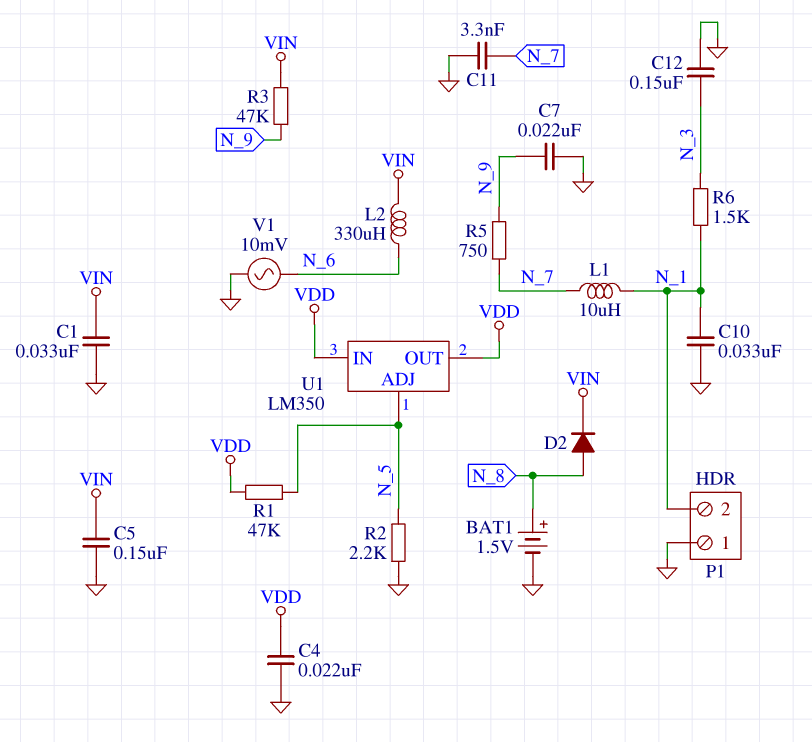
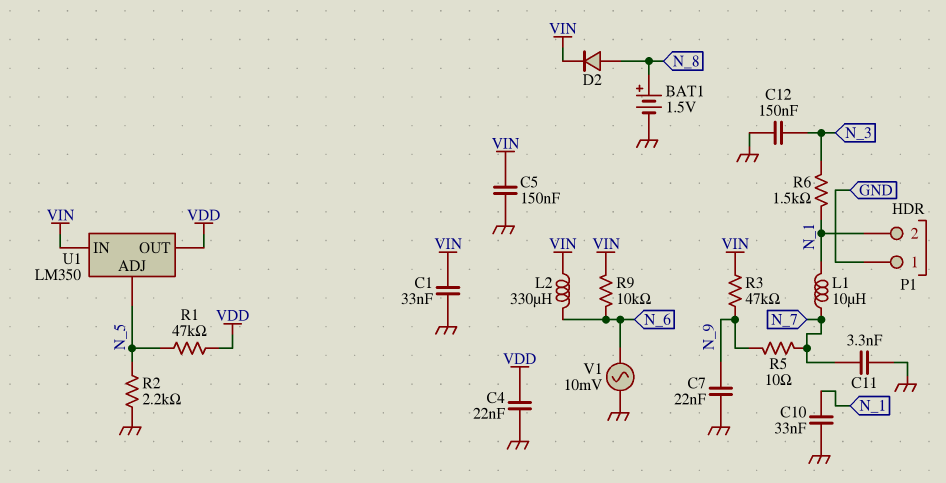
R5: 750 (N_7, N_9) -> 10 (N_7, N_9)
R9: none -> 10k (N_6, VIN)
U1 pin IN: VDD -> VIN

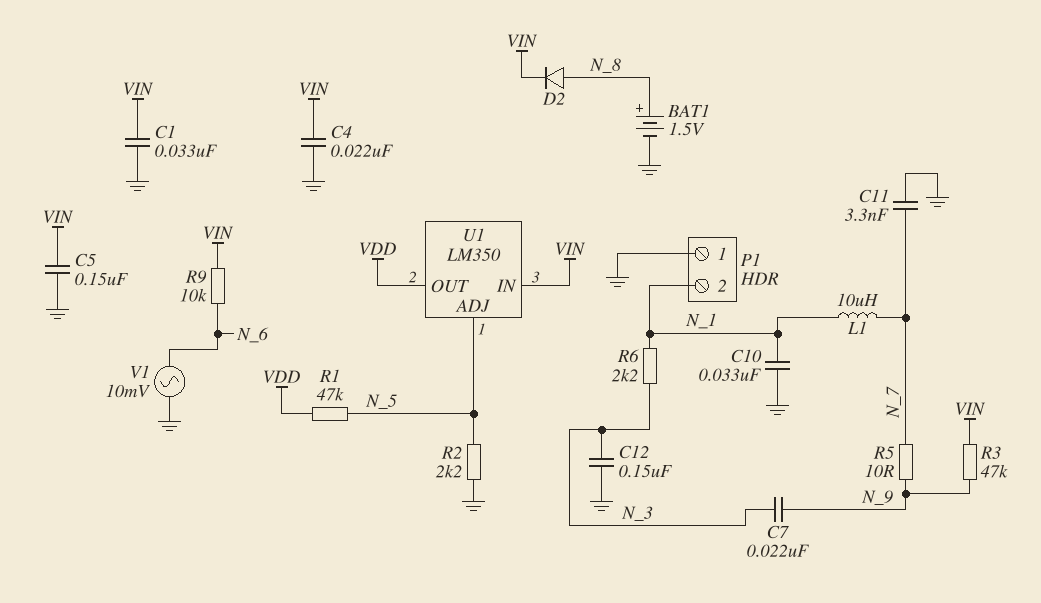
C4: 22nF (GND, VDD) -> 22nF (GND, VIN)
C7: 22nF (GND, N_9) -> 22nF (N_3, N_9)
L2: 330uH (N_6, VIN) -> none
R6: 1.5k (N_1, N_3) -> 2.2k (N_1, N_3)

